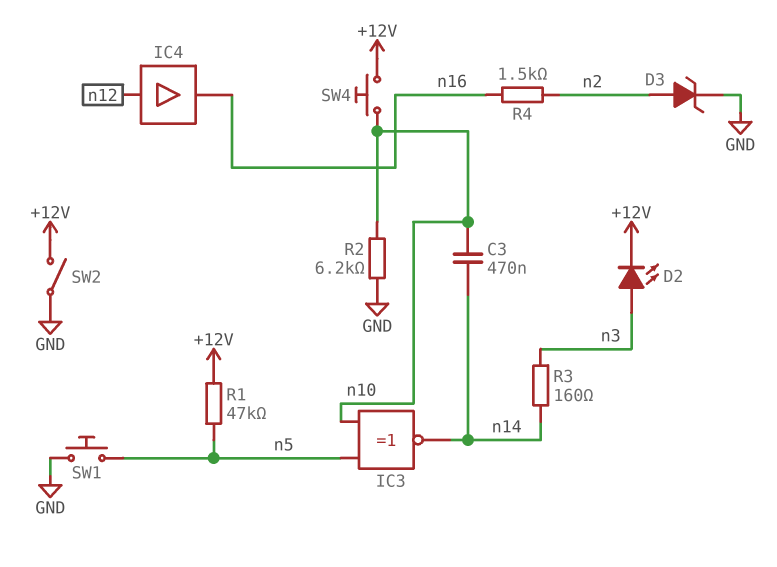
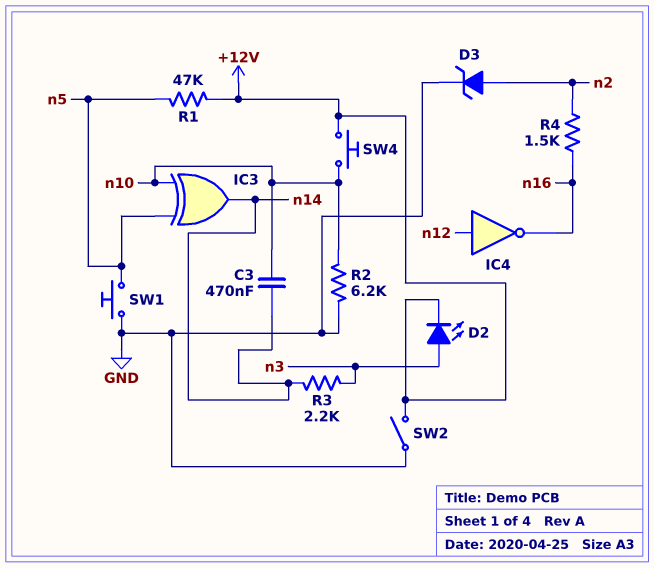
IC3: XNOR (in n5, in n10, out n14) -> XOR (in n5, in n10, out n14)
IC4: buffer (in n12, out n16) -> NOT (in n12, out n16)
R3: 160 (n3, n14) -> 2.2k (n3, n14)

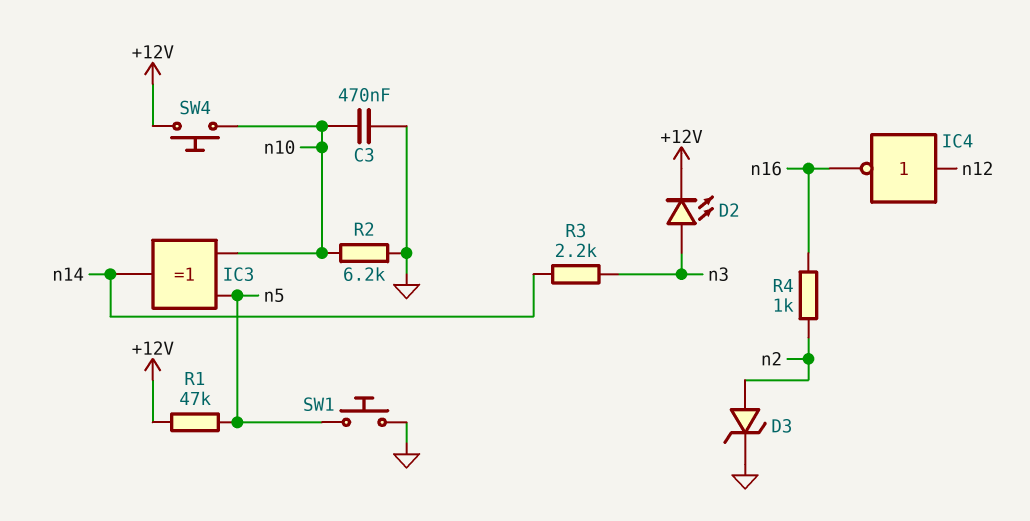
C3: 470nF (n10, n14) -> 470nF (GND, n10)
R4: 1.5k (n2, n16) -> 1k (n2, n16)
SW2: switch (+12V, GND) -> none

